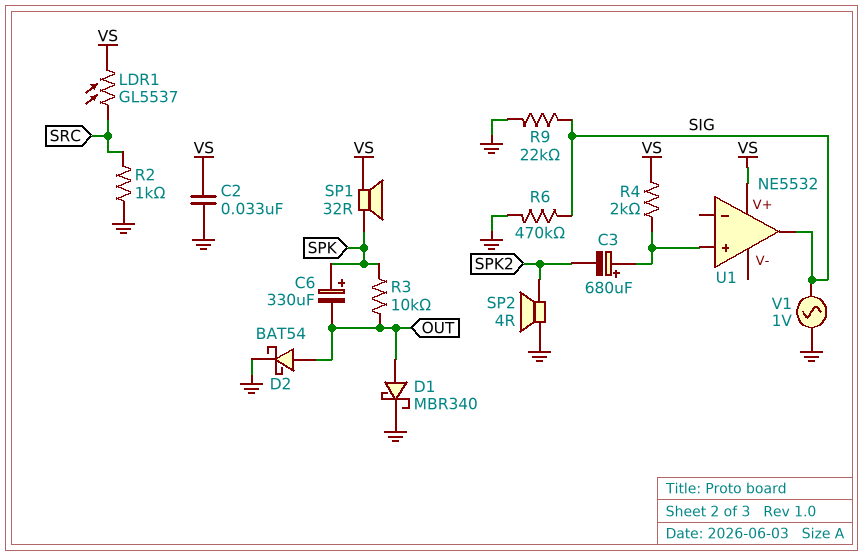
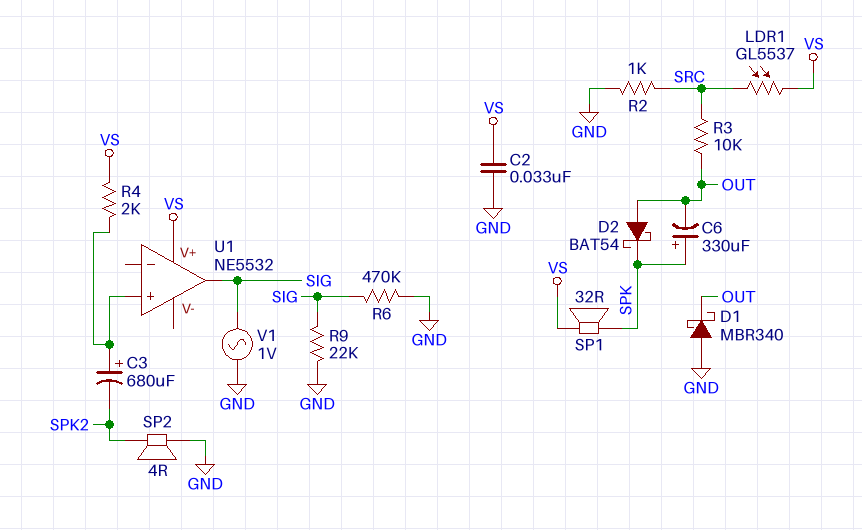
D1: schottky MBR340 (A OUT, K GND) -> schottky MBR340 (A GND, K OUT)
D2: schottky BAT54 (A OUT, K GND) -> schottky BAT54 (A OUT, K SPK)
R3: 10k (OUT, SPK) -> 10k (OUT, SRC)

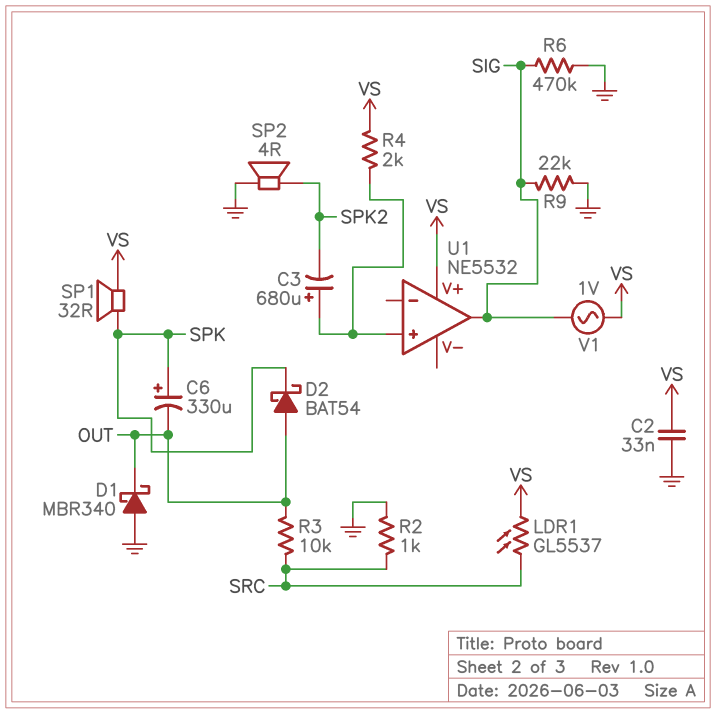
V1: AC 1V (GND, SIG) -> AC 1V (SIG, VS)

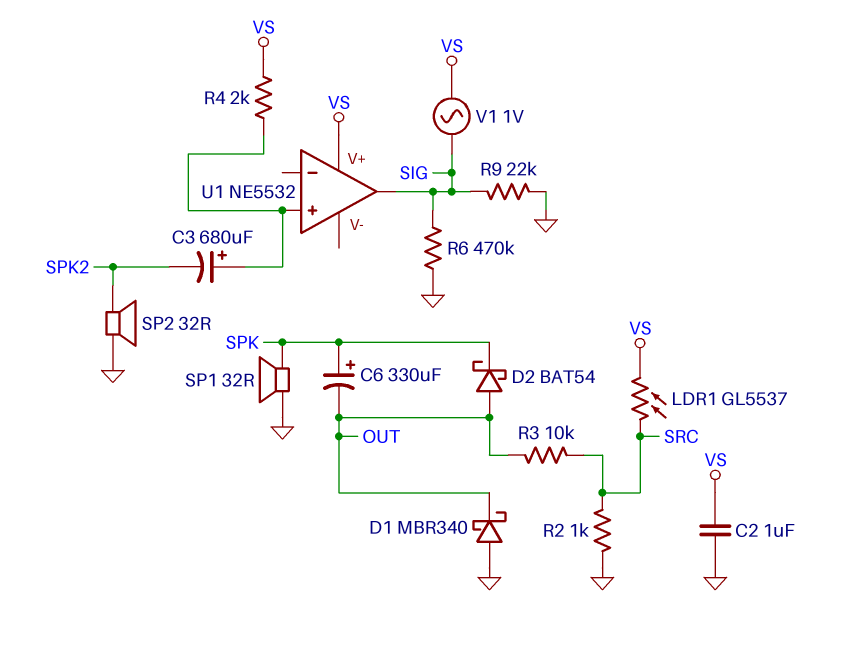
C2: 33nF (GND, VS) -> 1uF (GND, VS)
SP1: speaker 32R (SPK, VS) -> speaker 32R (GND, SPK)
SP2: speaker 4R (GND, SPK2) -> speaker 32R (GND, SPK2)

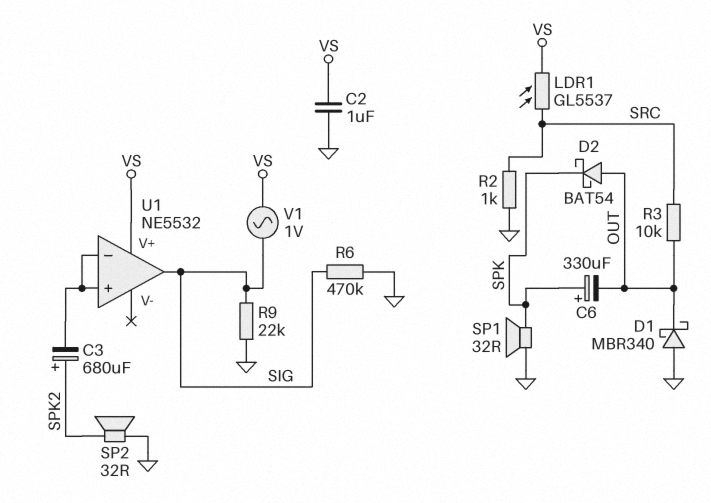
C3: 680uF (plus U1/in+, minus SPK2) -> 680uF (plus SPK2, minus U1/in+)
R4: 2k (U1/in+, VS) -> none
U1 pin in-: none -> U1/in+

